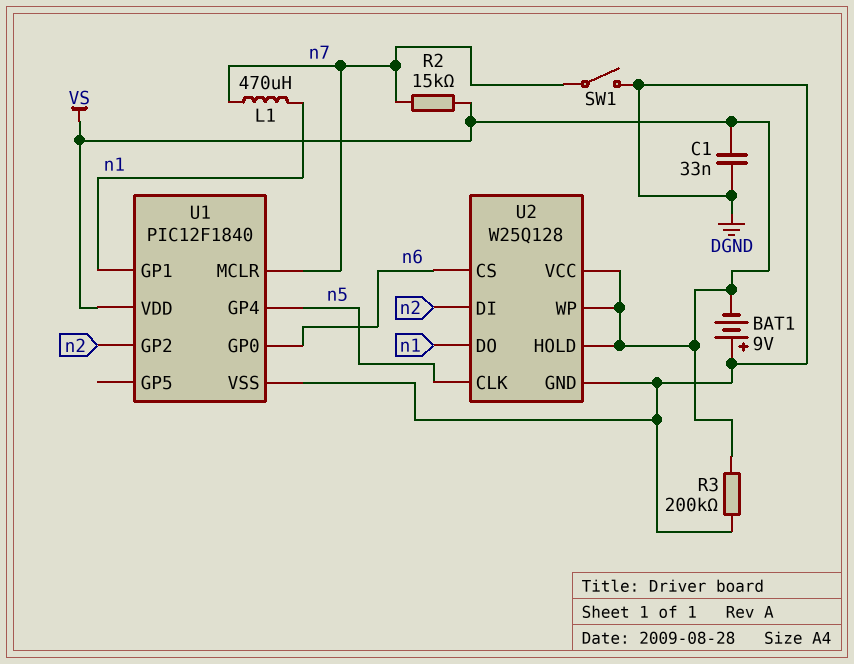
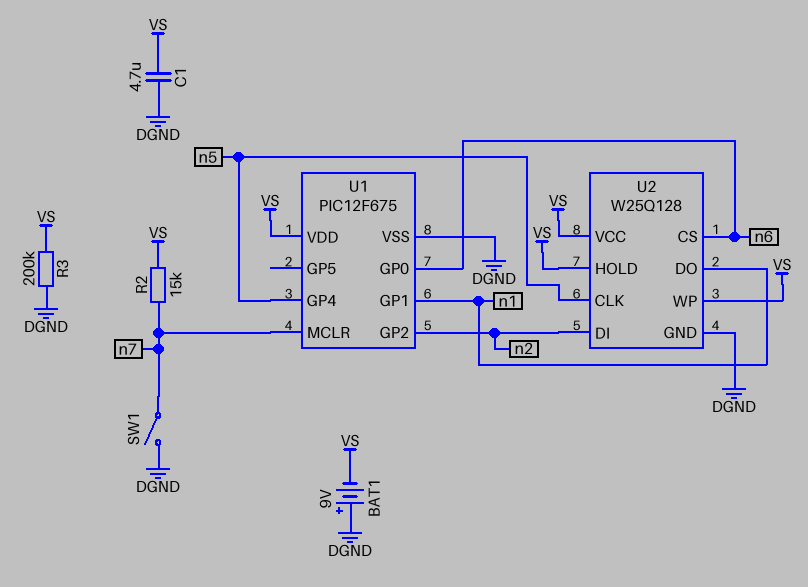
C1: 33nF (DGND, VS) -> 4.7uF (DGND, VS)
L1: 470uH (n1, n7) -> none
U1: PIC12F1840 -> PIC12F675

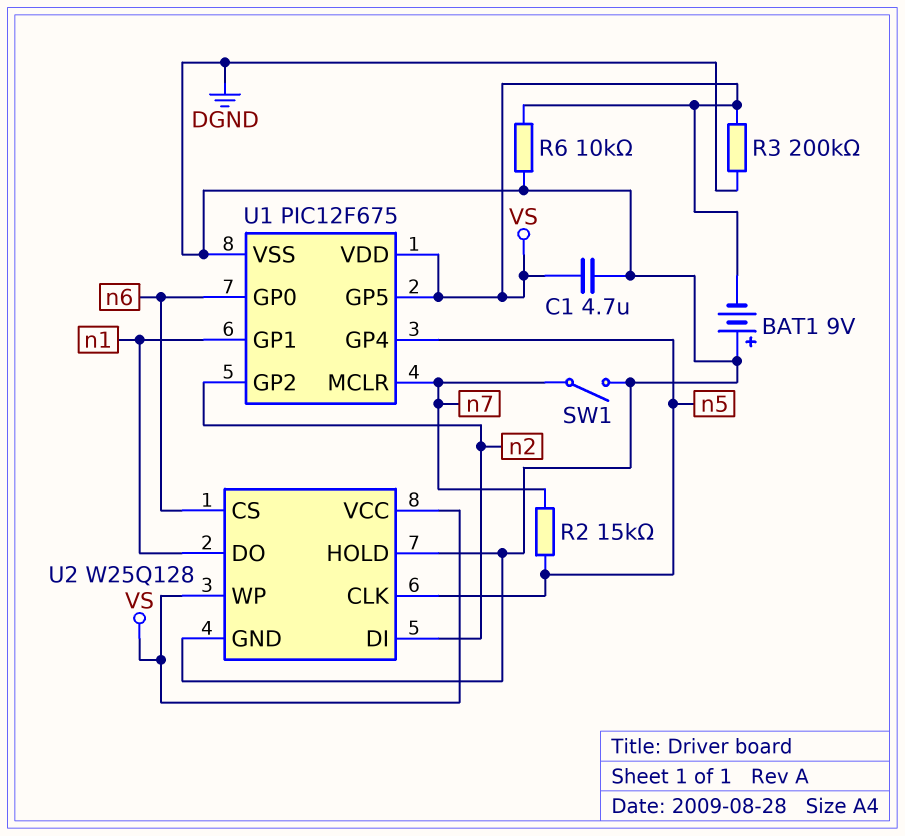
R2: 15k (VS, n7) -> 15k (n5, n7)
R6: none -> 10k (DGND, VS)
U1 pin GP5: none -> VS
U2 pin HOLD: VS -> DGND

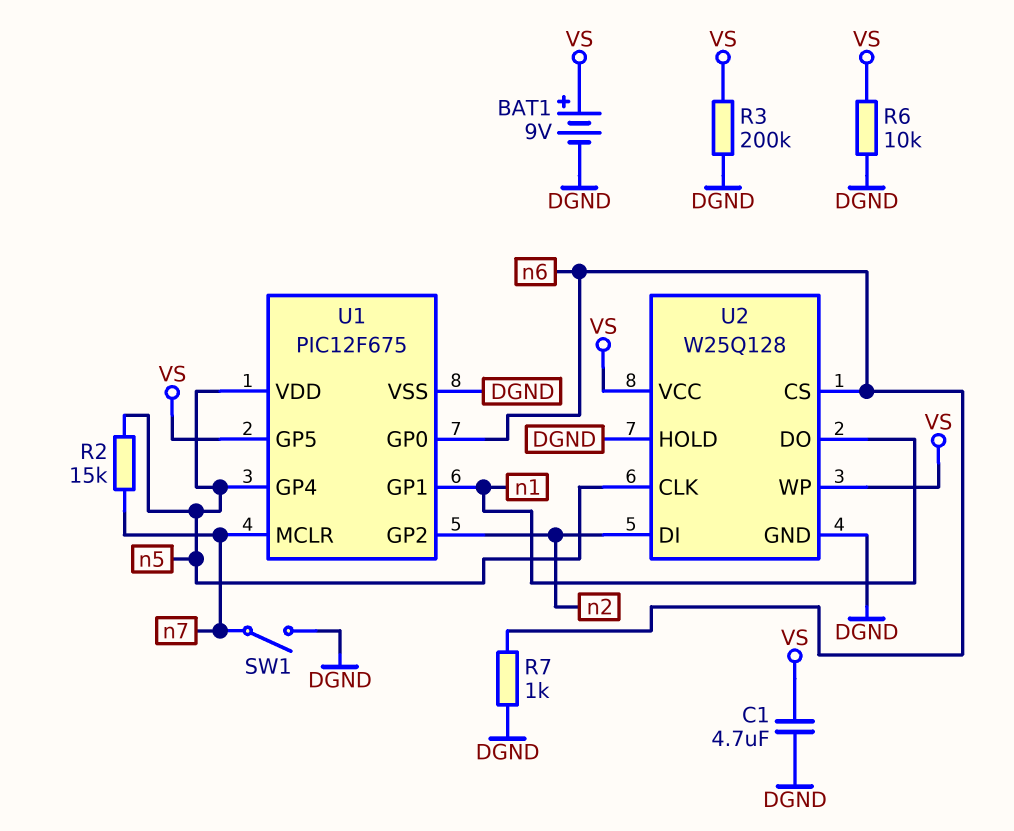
BAT1: 9V (plus DGND, minus VS) -> 9V (plus VS, minus DGND)
R7: none -> 1k (DGND, n6)
U1 pin VDD: VS -> n5

